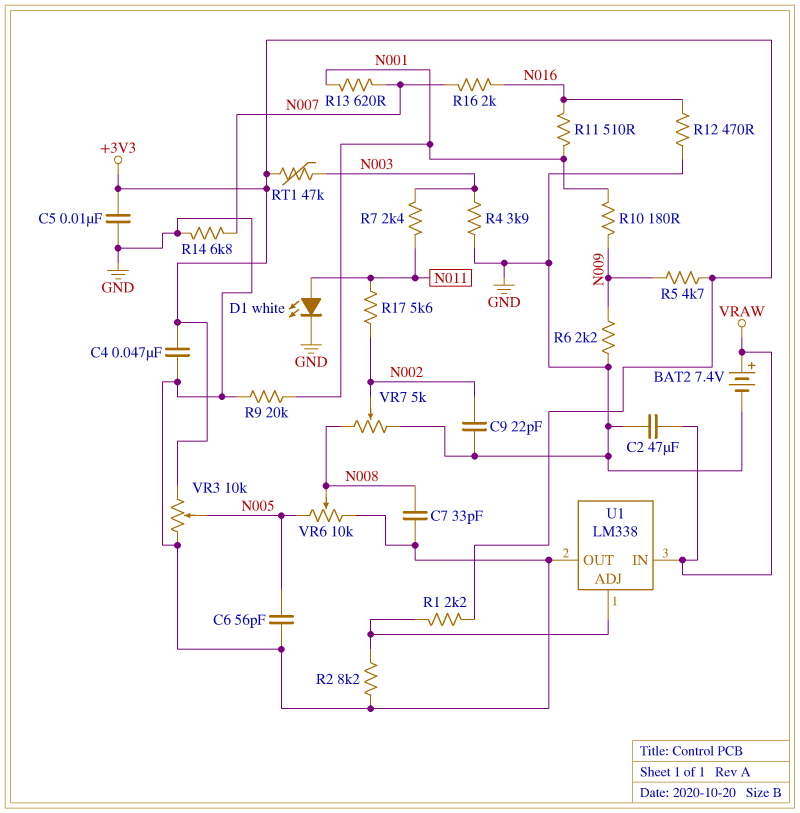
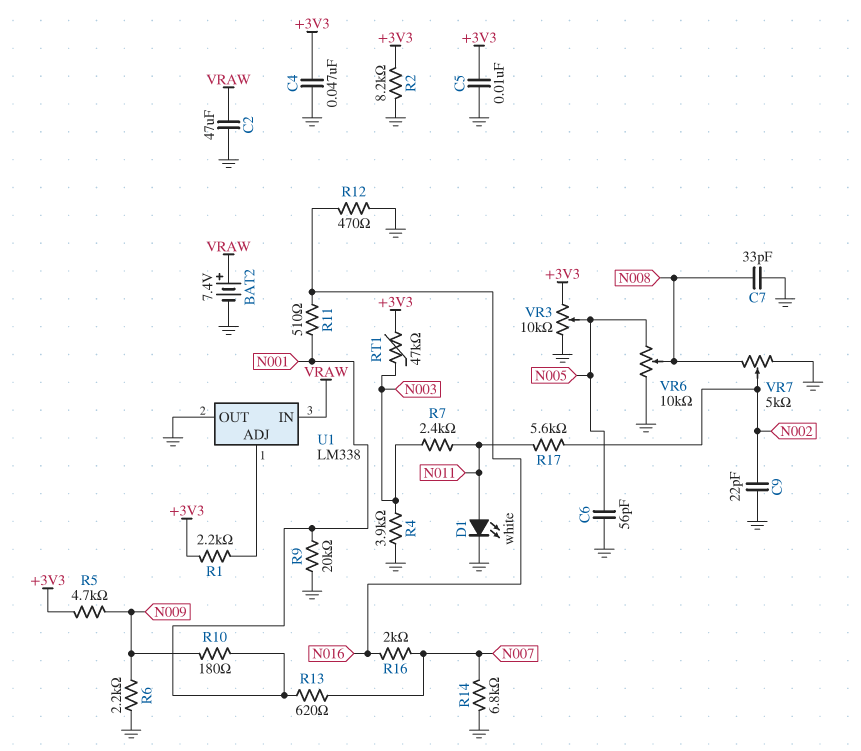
R2: 8.2k (GND, U1/ADJ) -> 8.2k (+3V3, GND)

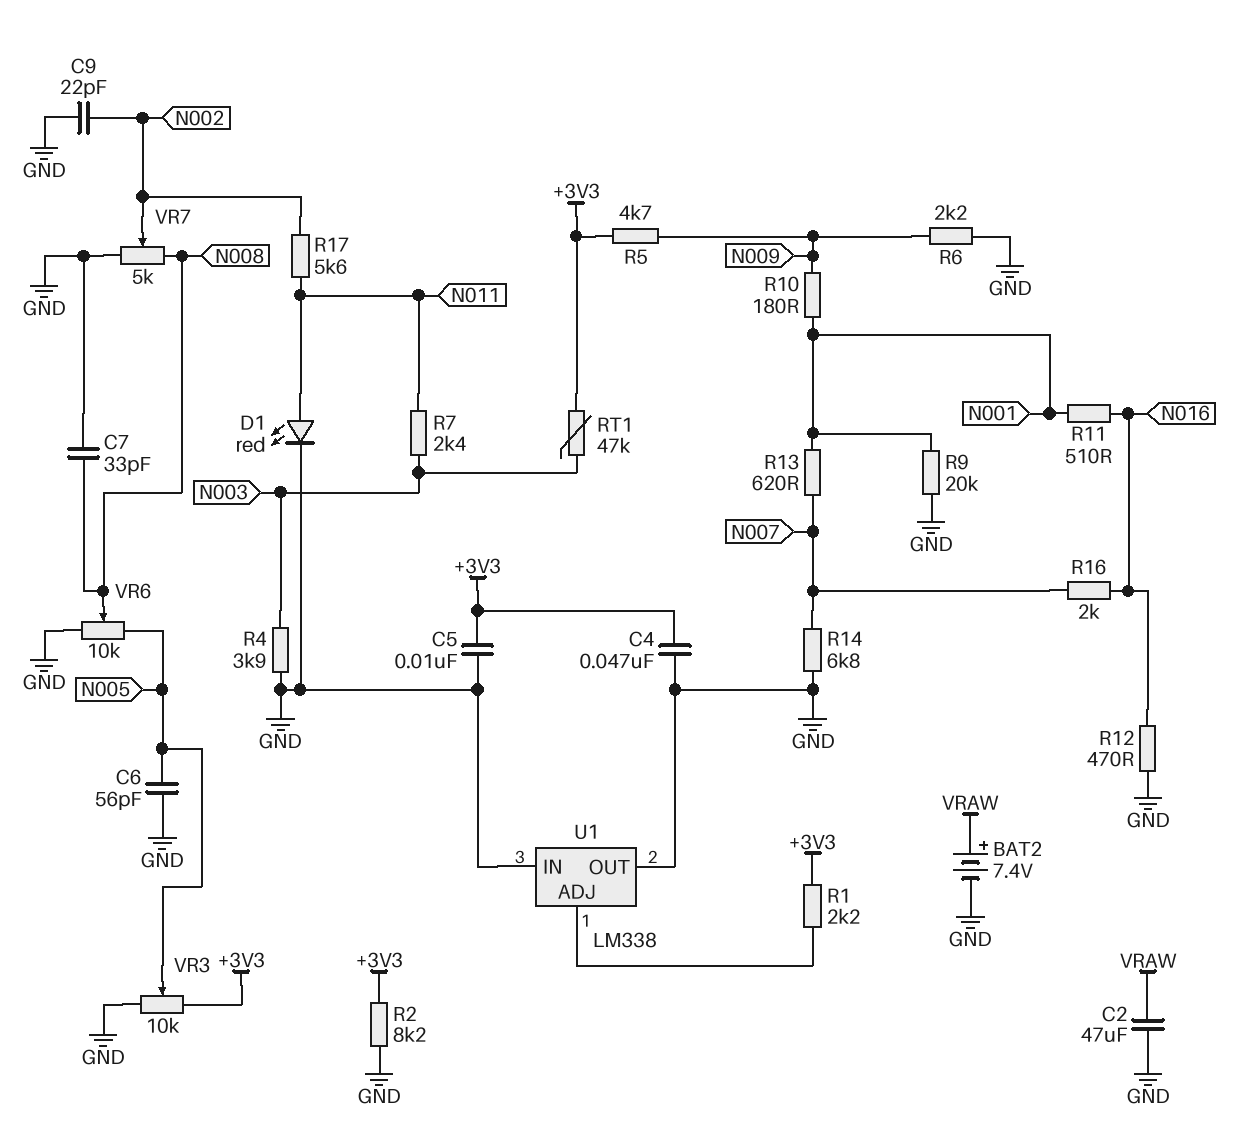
D1: LED white (A N011, K GND) -> LED red (A N011, K GND)
U1 pin IN: VRAW -> GND

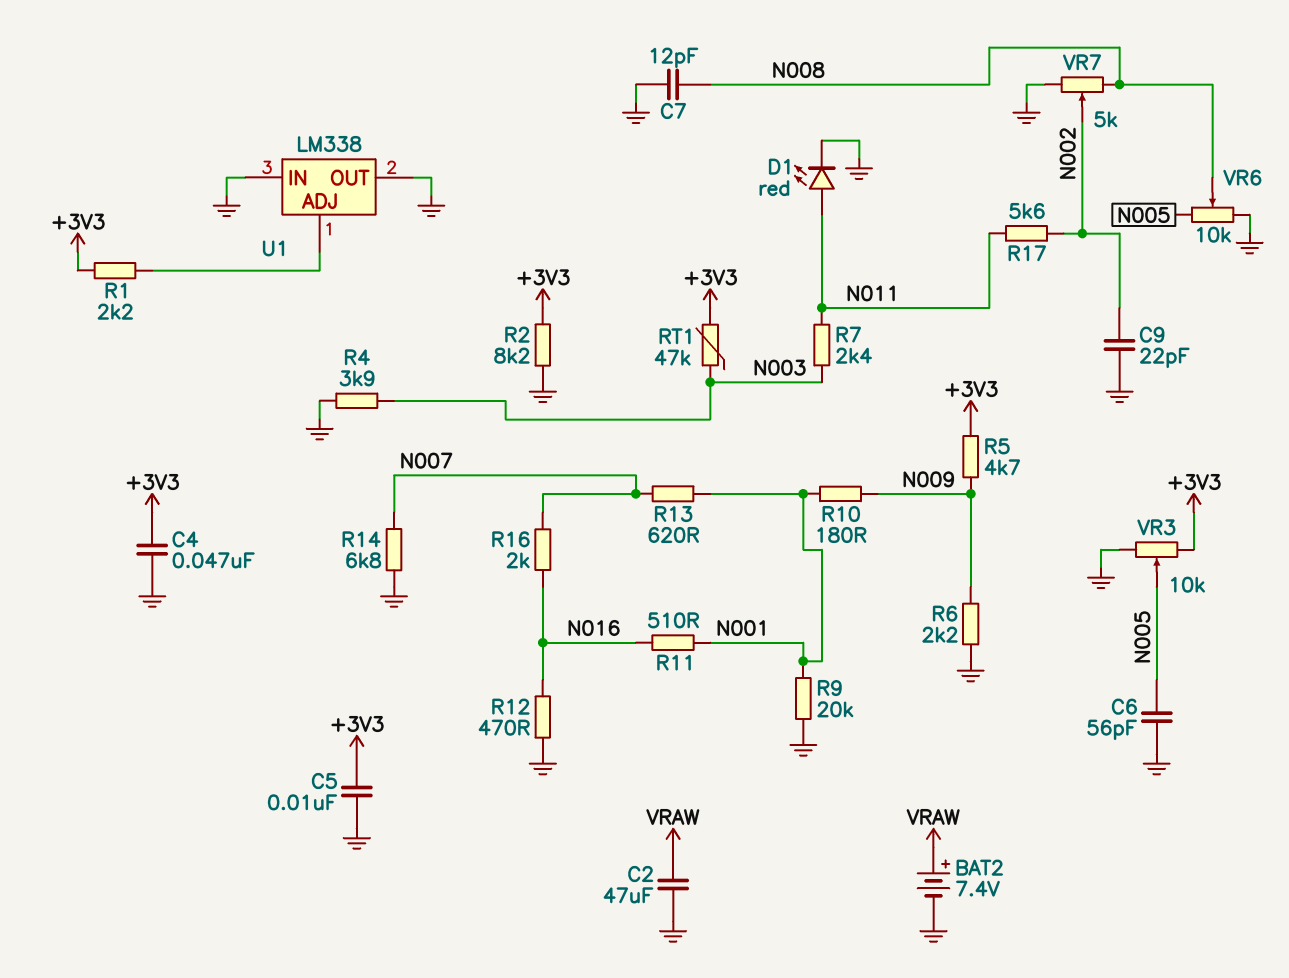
C7: 33pF (GND, N008) -> 12pF (GND, N008)

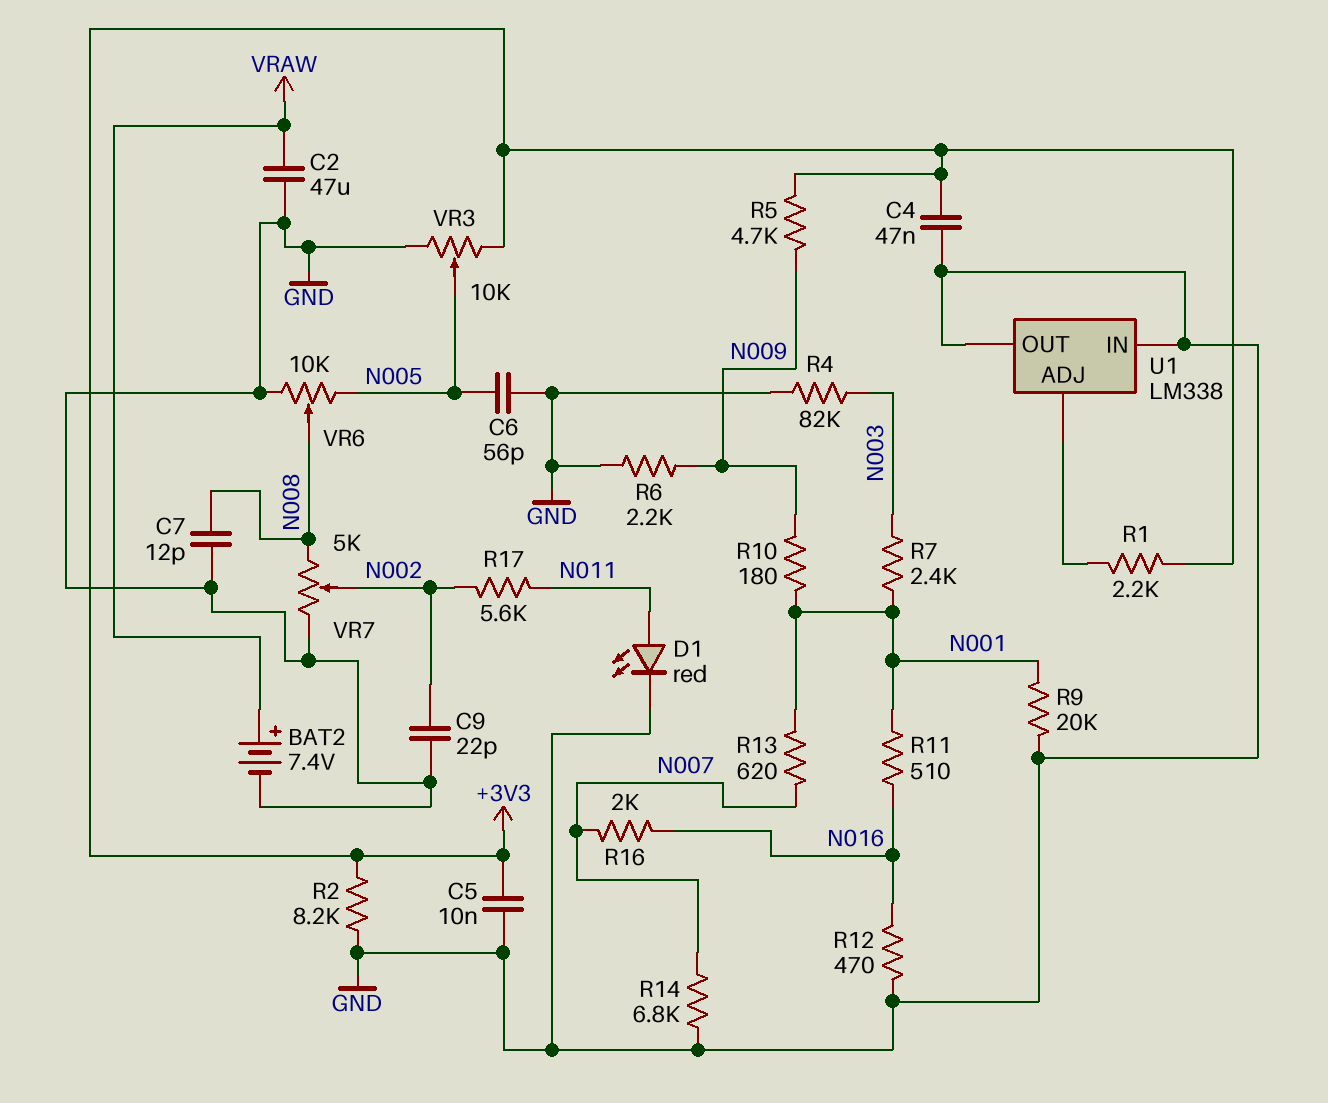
R4: 3.9k (GND, N003) -> 82k (GND, N003)
R7: 2.4k (N003, N011) -> 2.4k (N001, N003)
RT1: 47k (+3V3, N003) -> none

